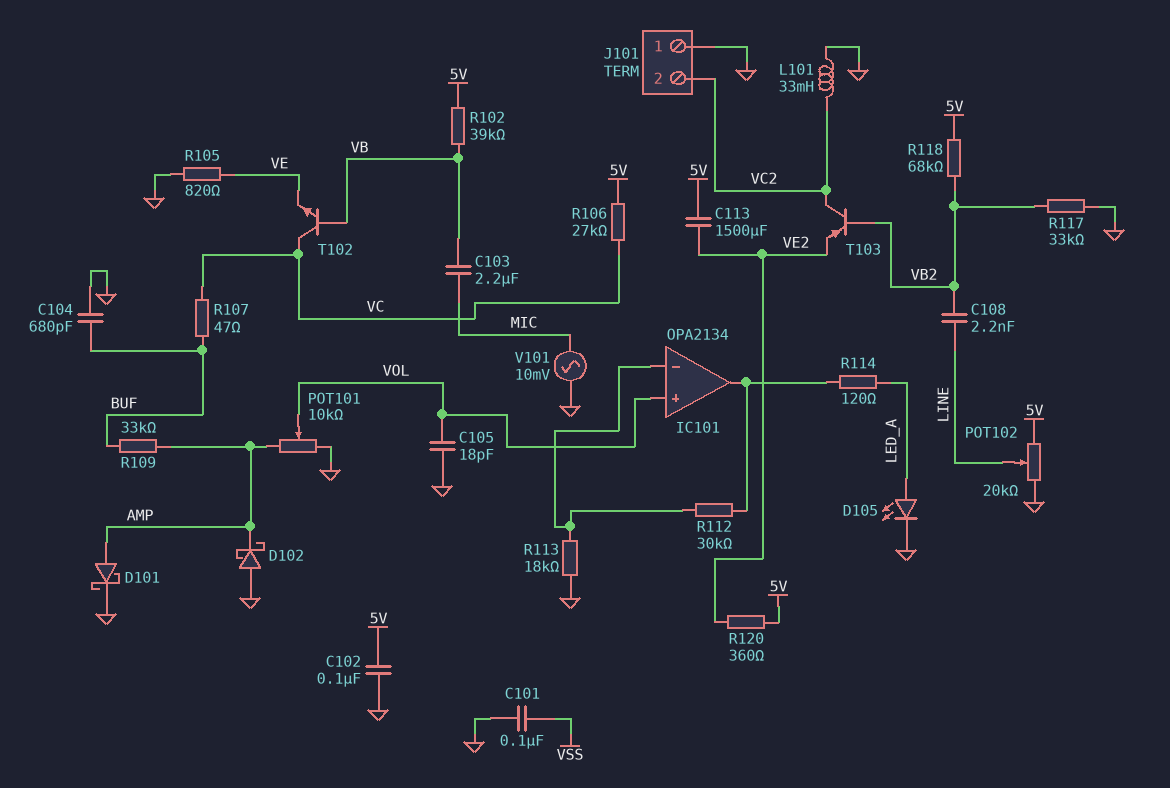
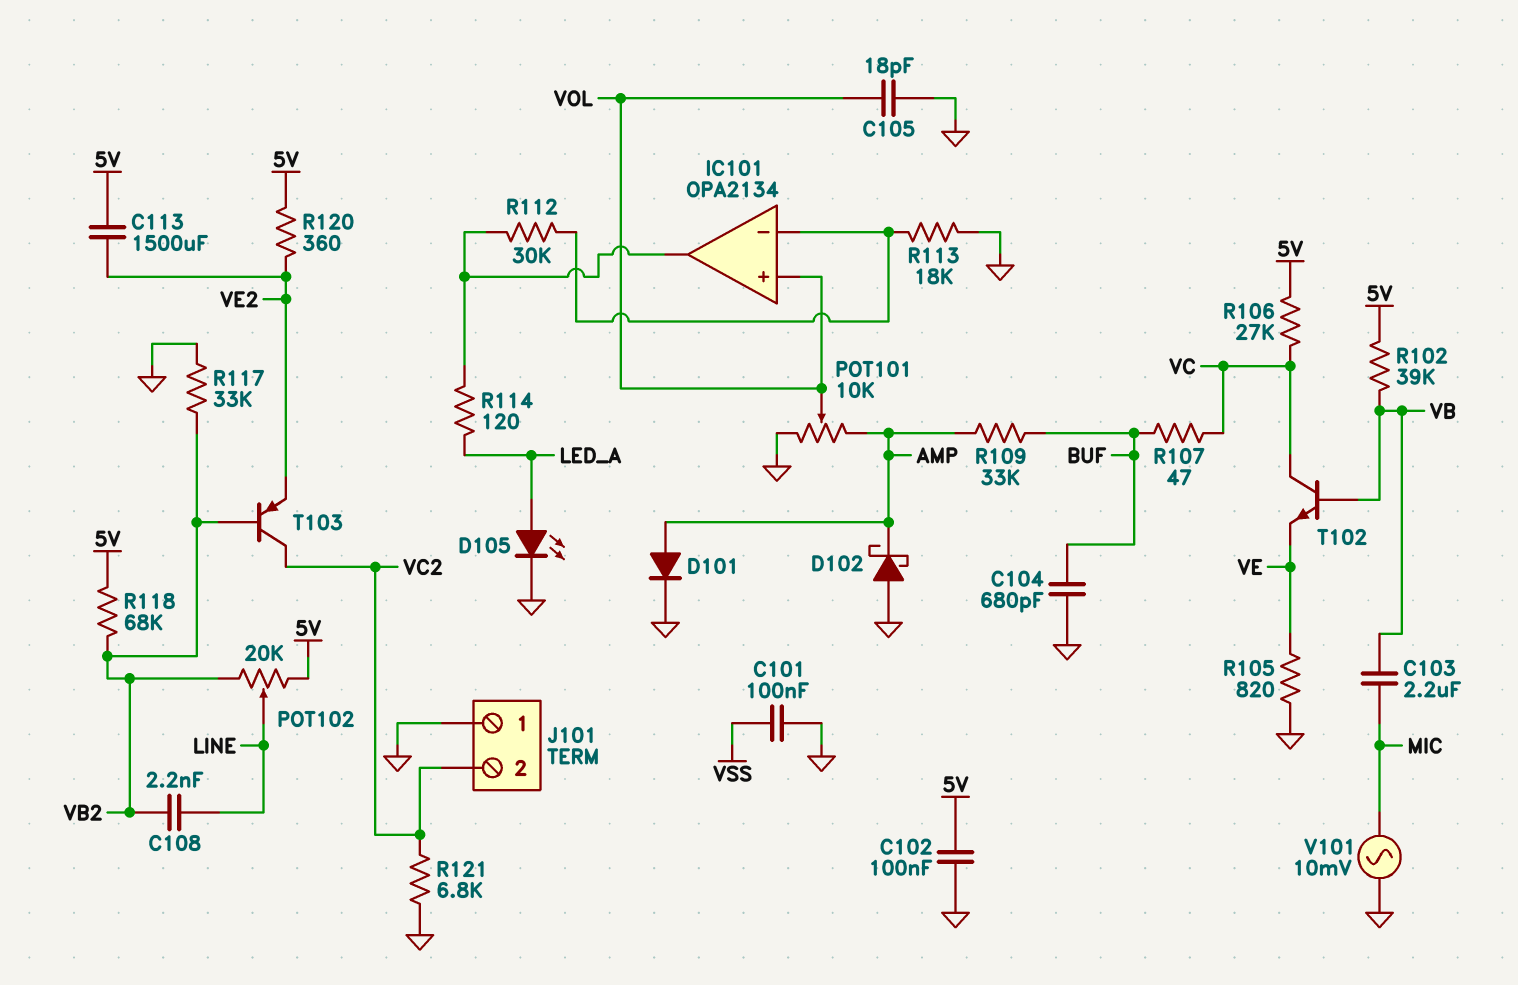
D101: schottky (A AMP, K GND) -> diode (A AMP, K GND)
L101: 33mH (GND, VC2) -> none
POT102: 20k (5V, GND, wiper LINE) -> 20k (5V, VB2, wiper LINE)
R121: none -> 6.8k (GND, VC2)

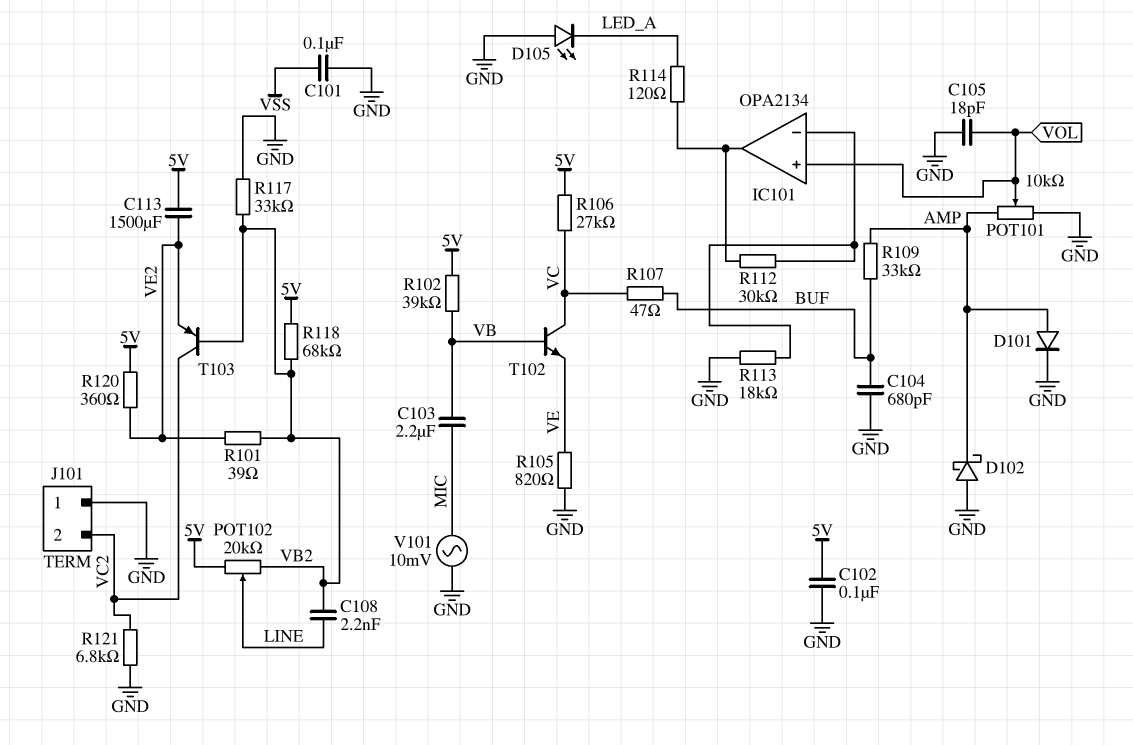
D105: LED (A LED_A, K GND) -> LED (A GND, K LED_A)
R101: none -> 39 (VB2, VE2)

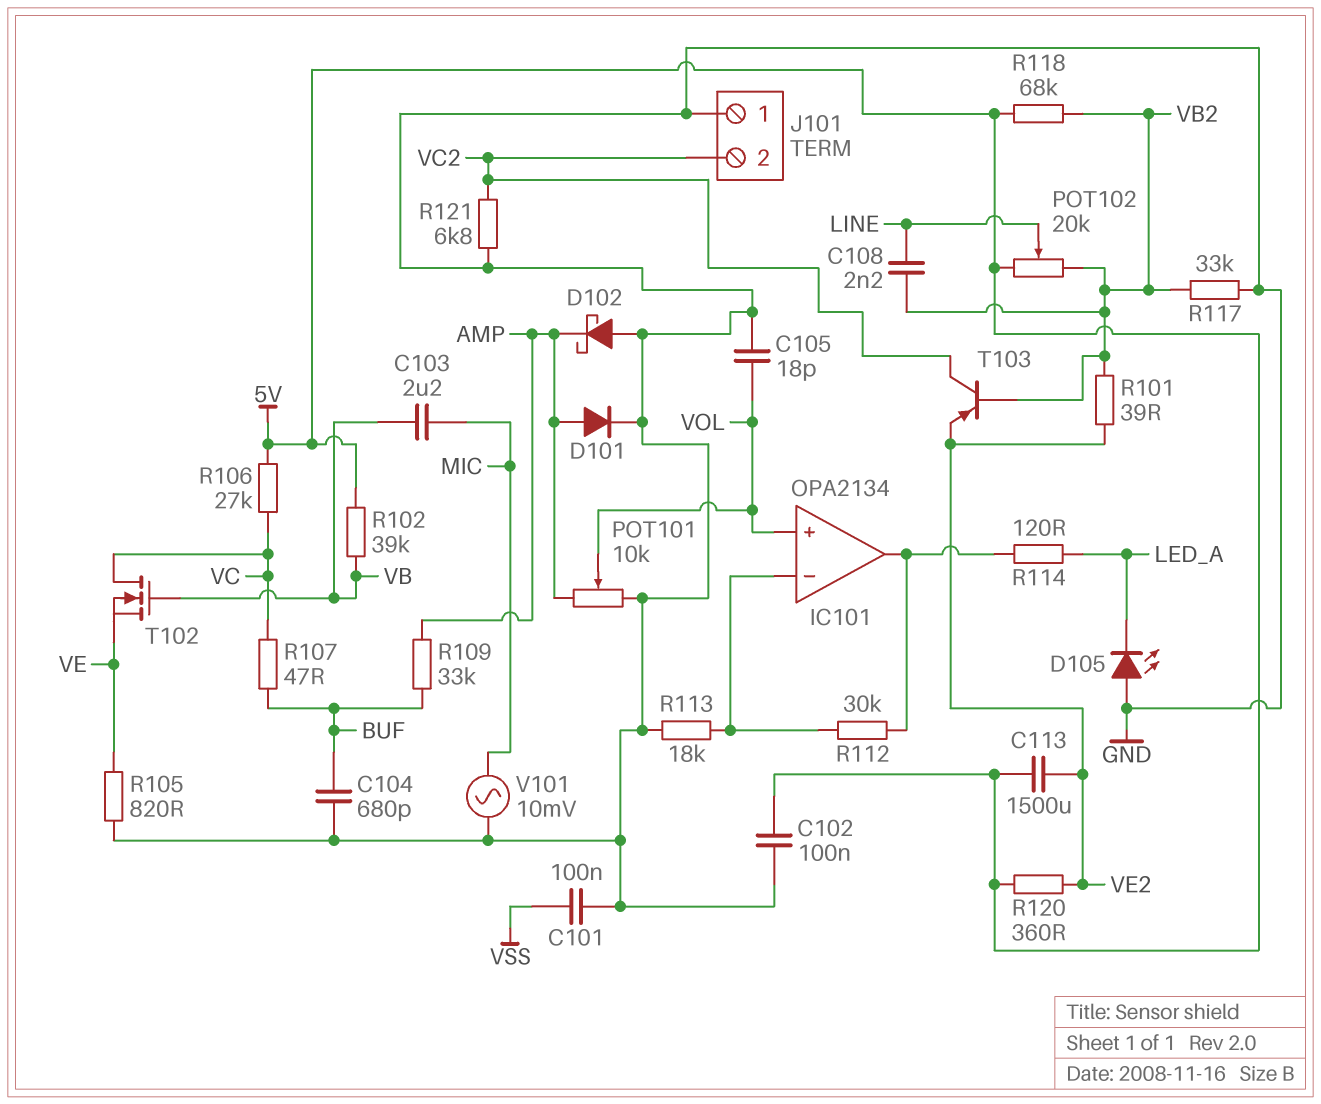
T102: NPN (B VB, C VC, E VE) -> NMOS (G VB, D VC, S VE)

